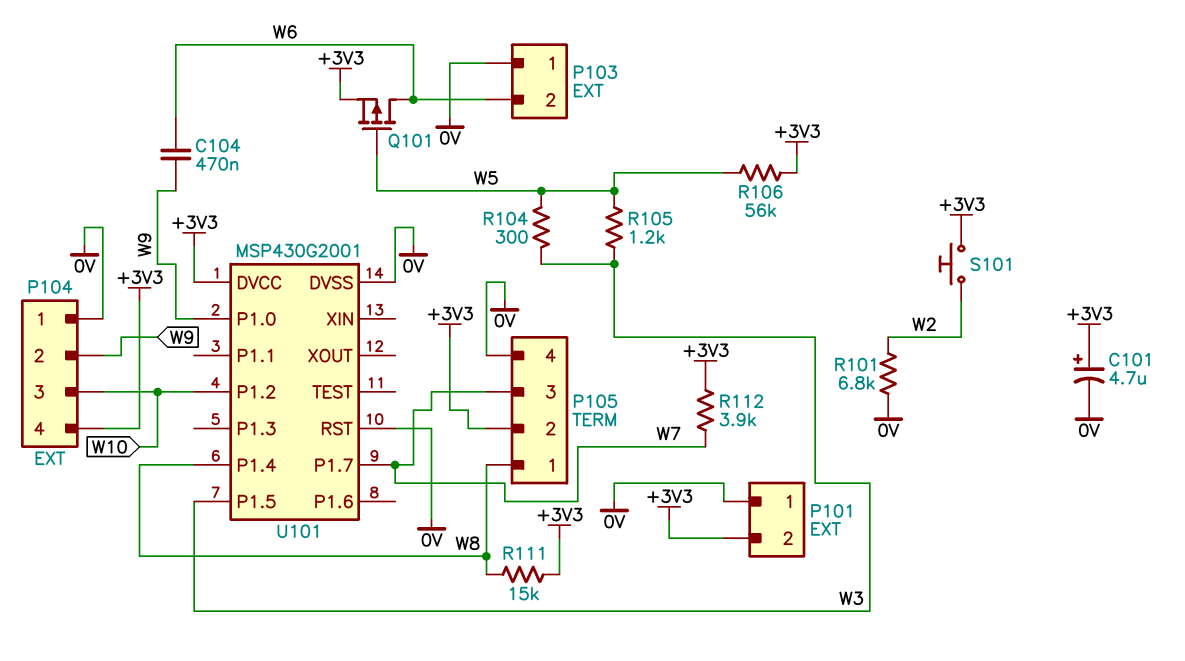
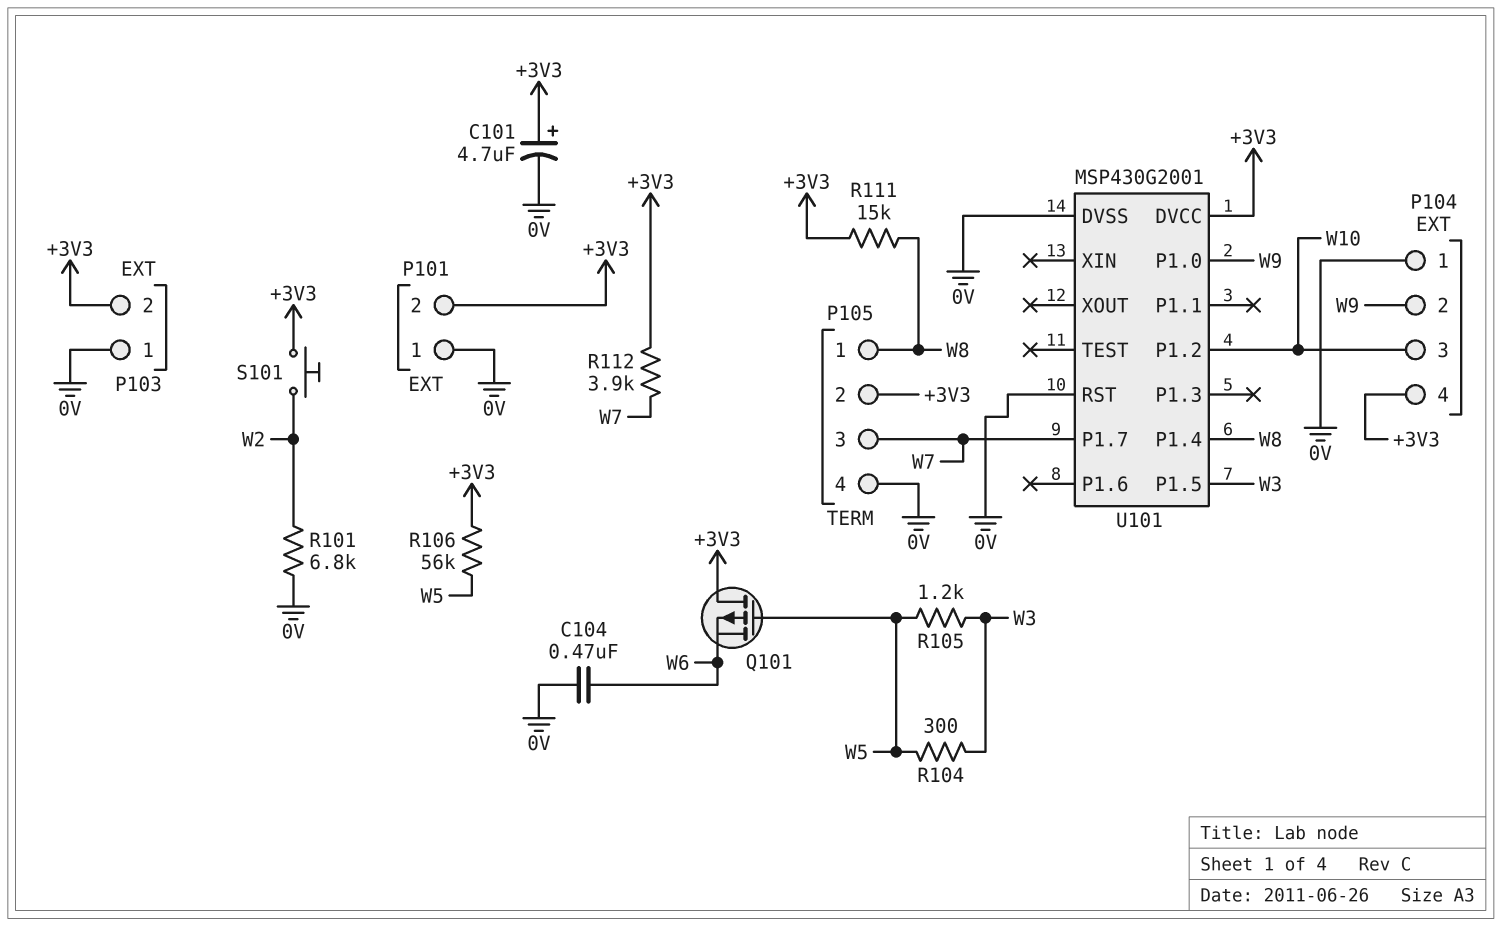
C104: 470nF (W6, W9) -> 470nF (0V, W6)
P103 pin 2: W6 -> +3V3
Q101: PMOS (G W5, D W6, S +3V3) -> PMOS (G W5, D +3V3, S W6)

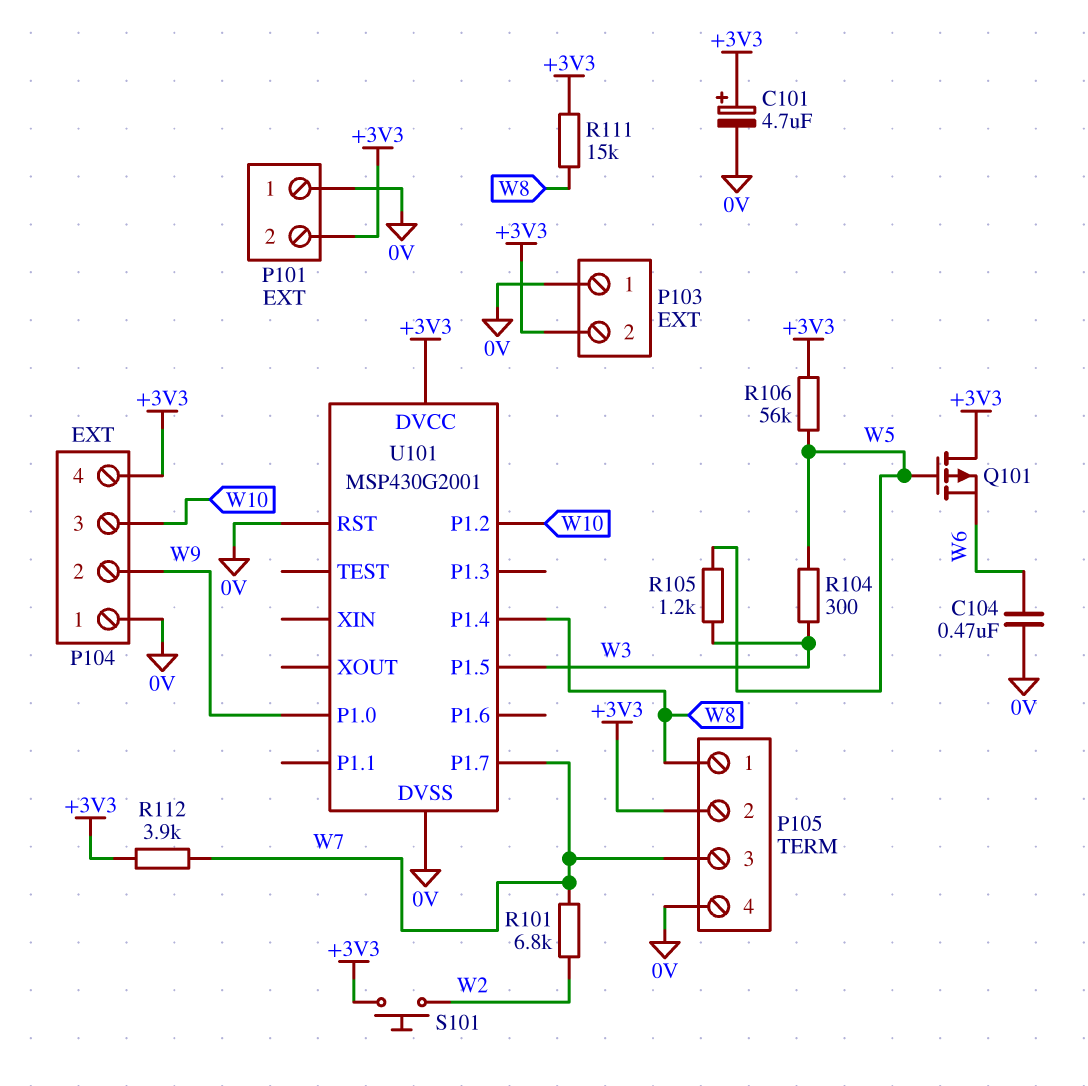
R101: 6.8k (0V, W2) -> 6.8k (W2, W7)

